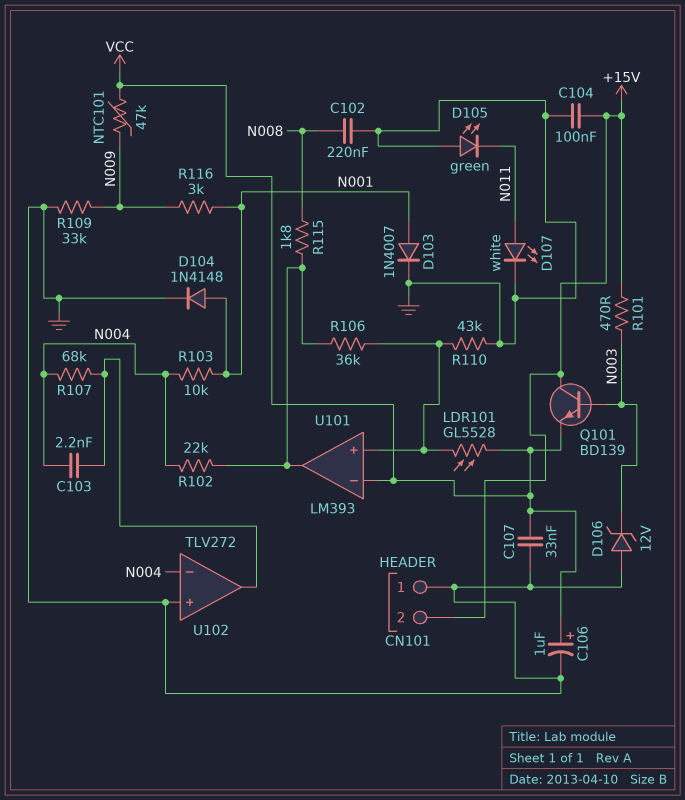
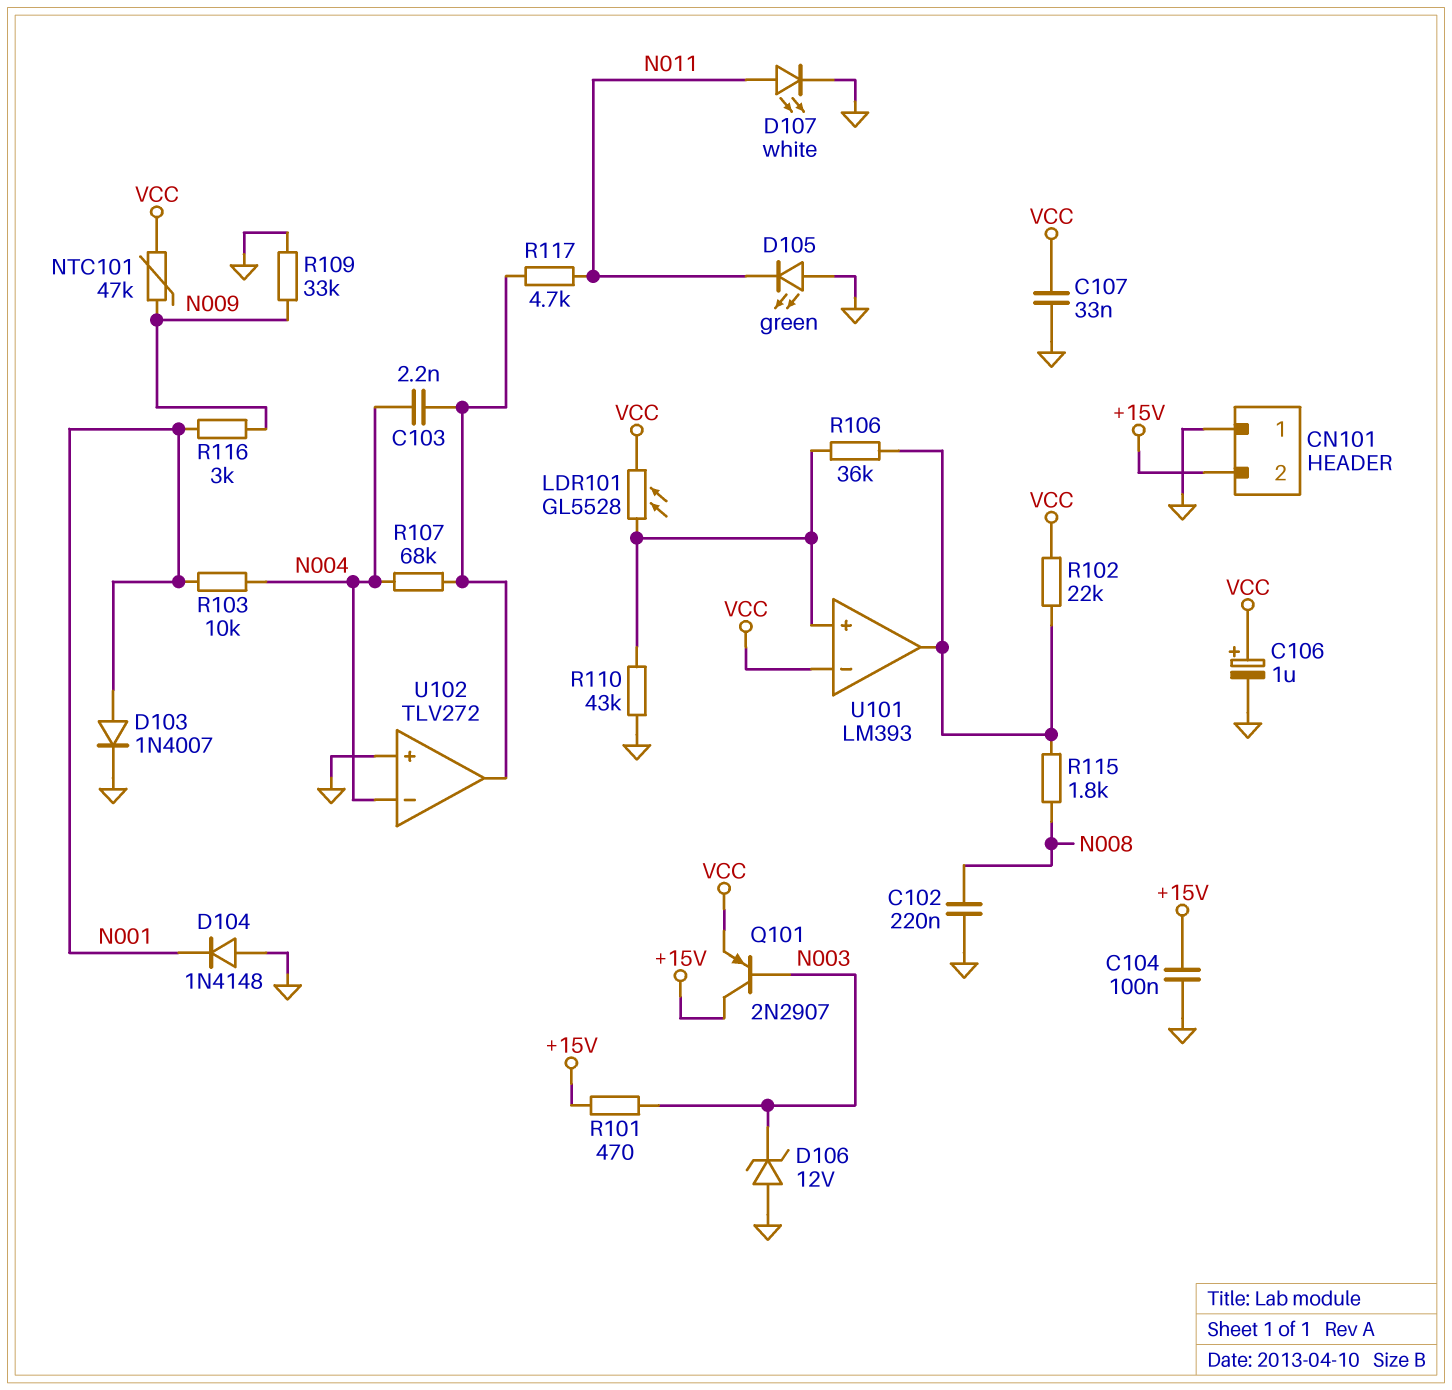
D104: diode 1N4148 (A N001, K GND) -> diode 1N4148 (A GND, K N001)
Q101: NPN BD139 (B N003, C +15V, E VCC) -> PNP 2N2907 (B N003, C +15V, E VCC)
R102: 22k (N004, U101/out) -> 22k (U101/out, VCC)
R117: none -> 4.7k (N011, U102/out)

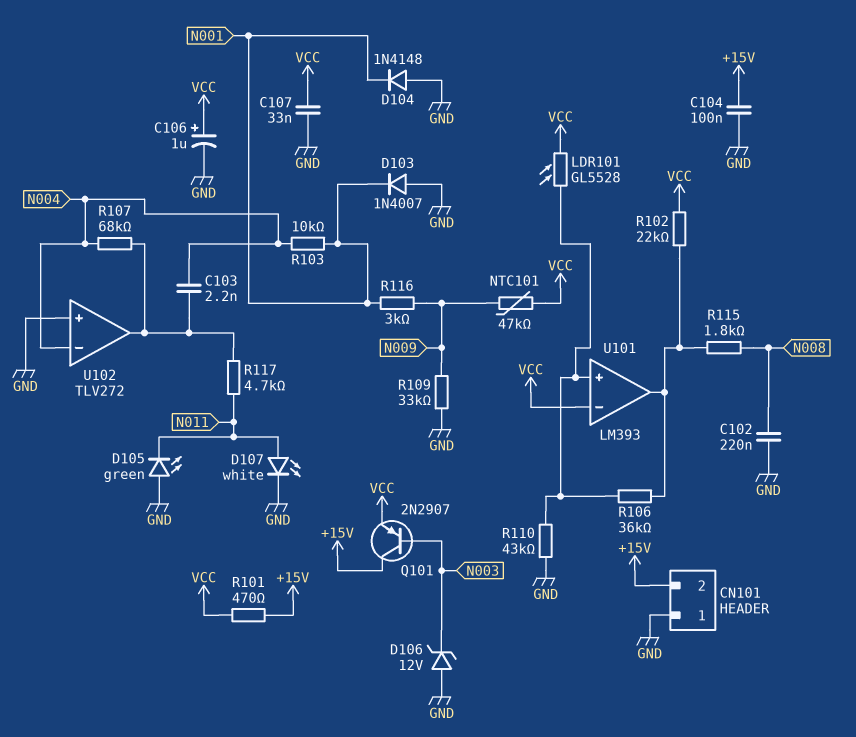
D103: diode 1N4007 (A N001, K GND) -> diode 1N4007 (A GND, K N001)
R101: 470 (+15V, N003) -> 470 (+15V, VCC)

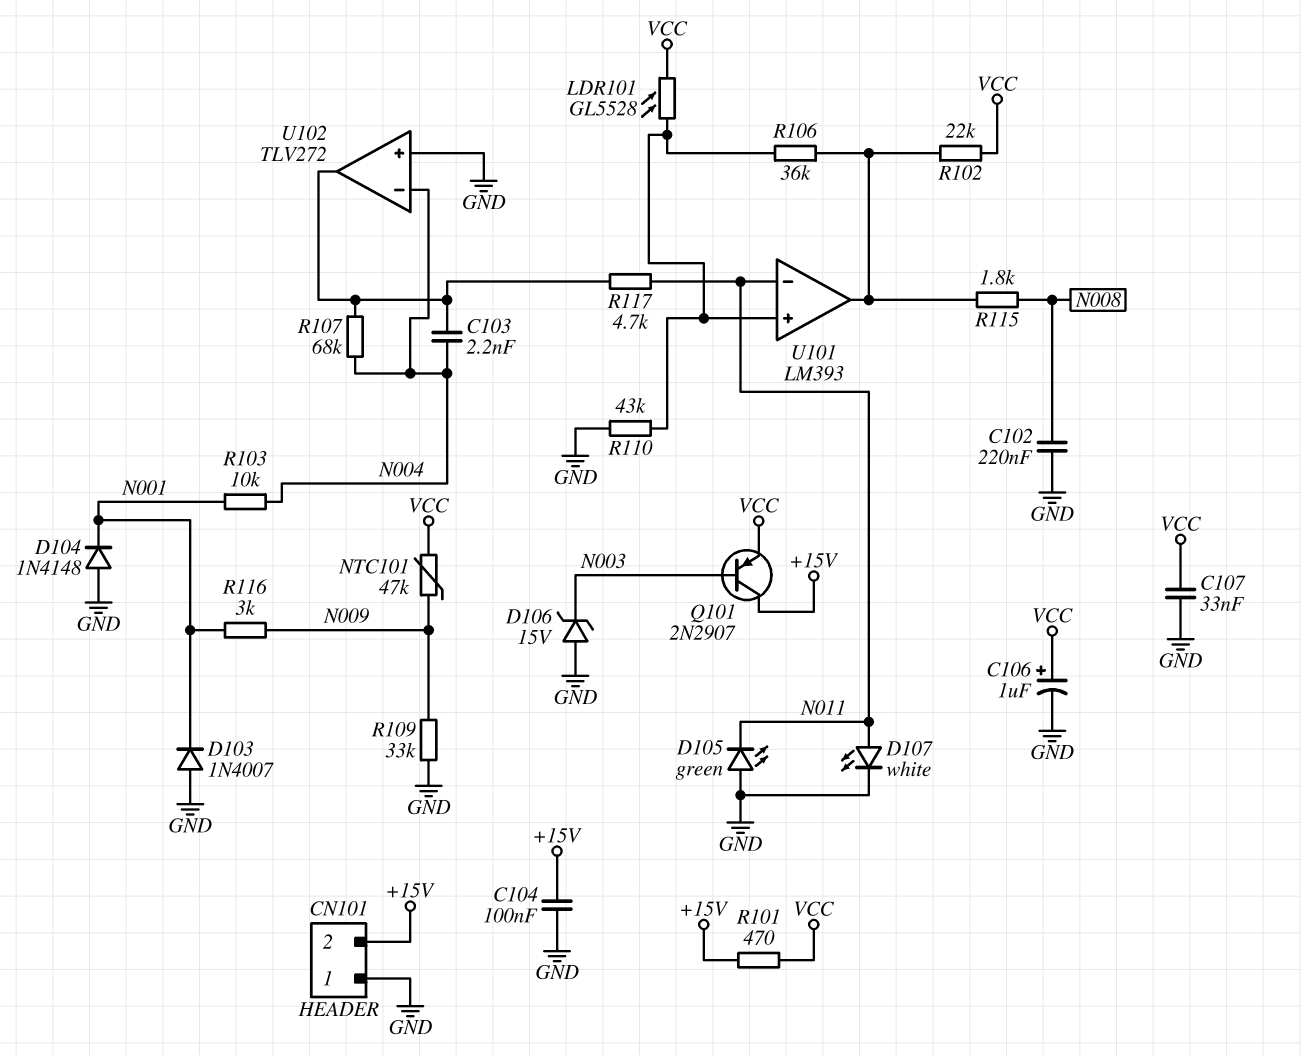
D106: zener 12V (A GND, K N003) -> zener 15V (A GND, K N003)
U101 pin in-: VCC -> N011

